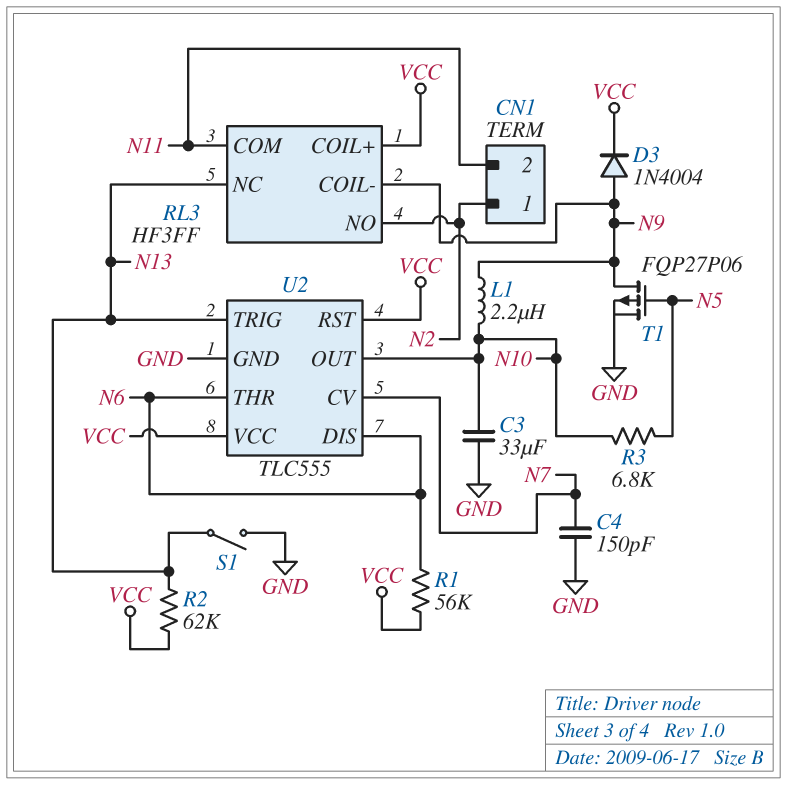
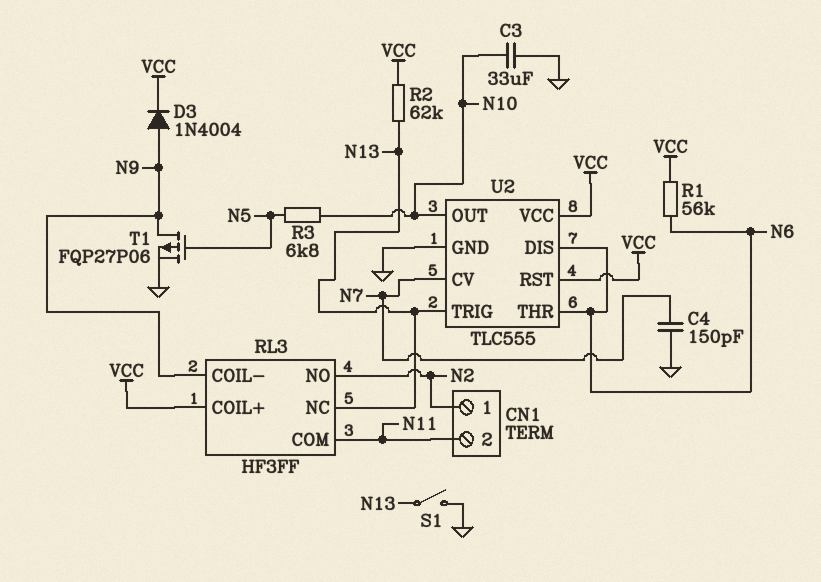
L1: 2.2uH (N9, N10) -> none

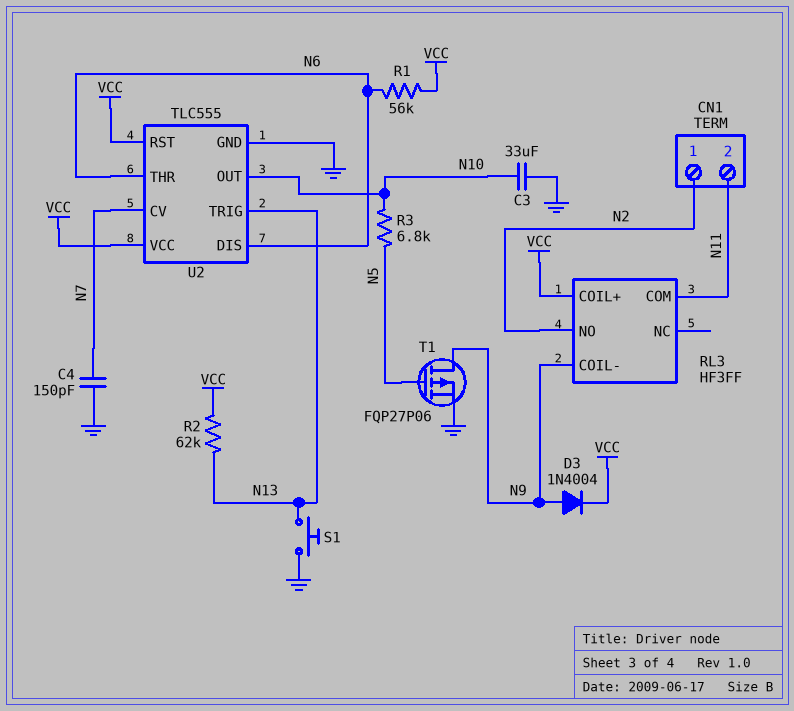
RL3 pin NC: N13 -> none
S1: switch (GND, N13) -> button (GND, N13)

